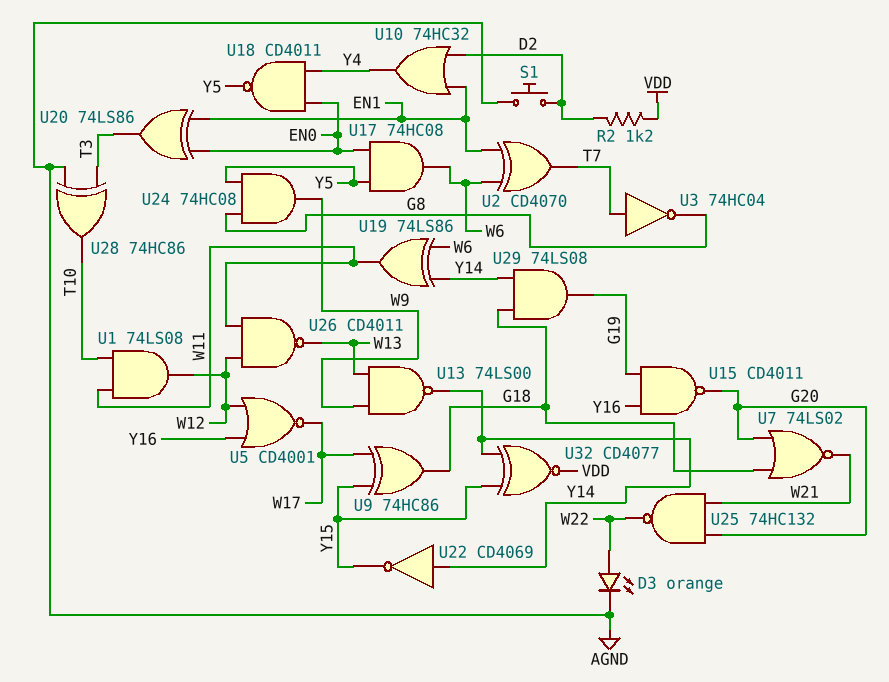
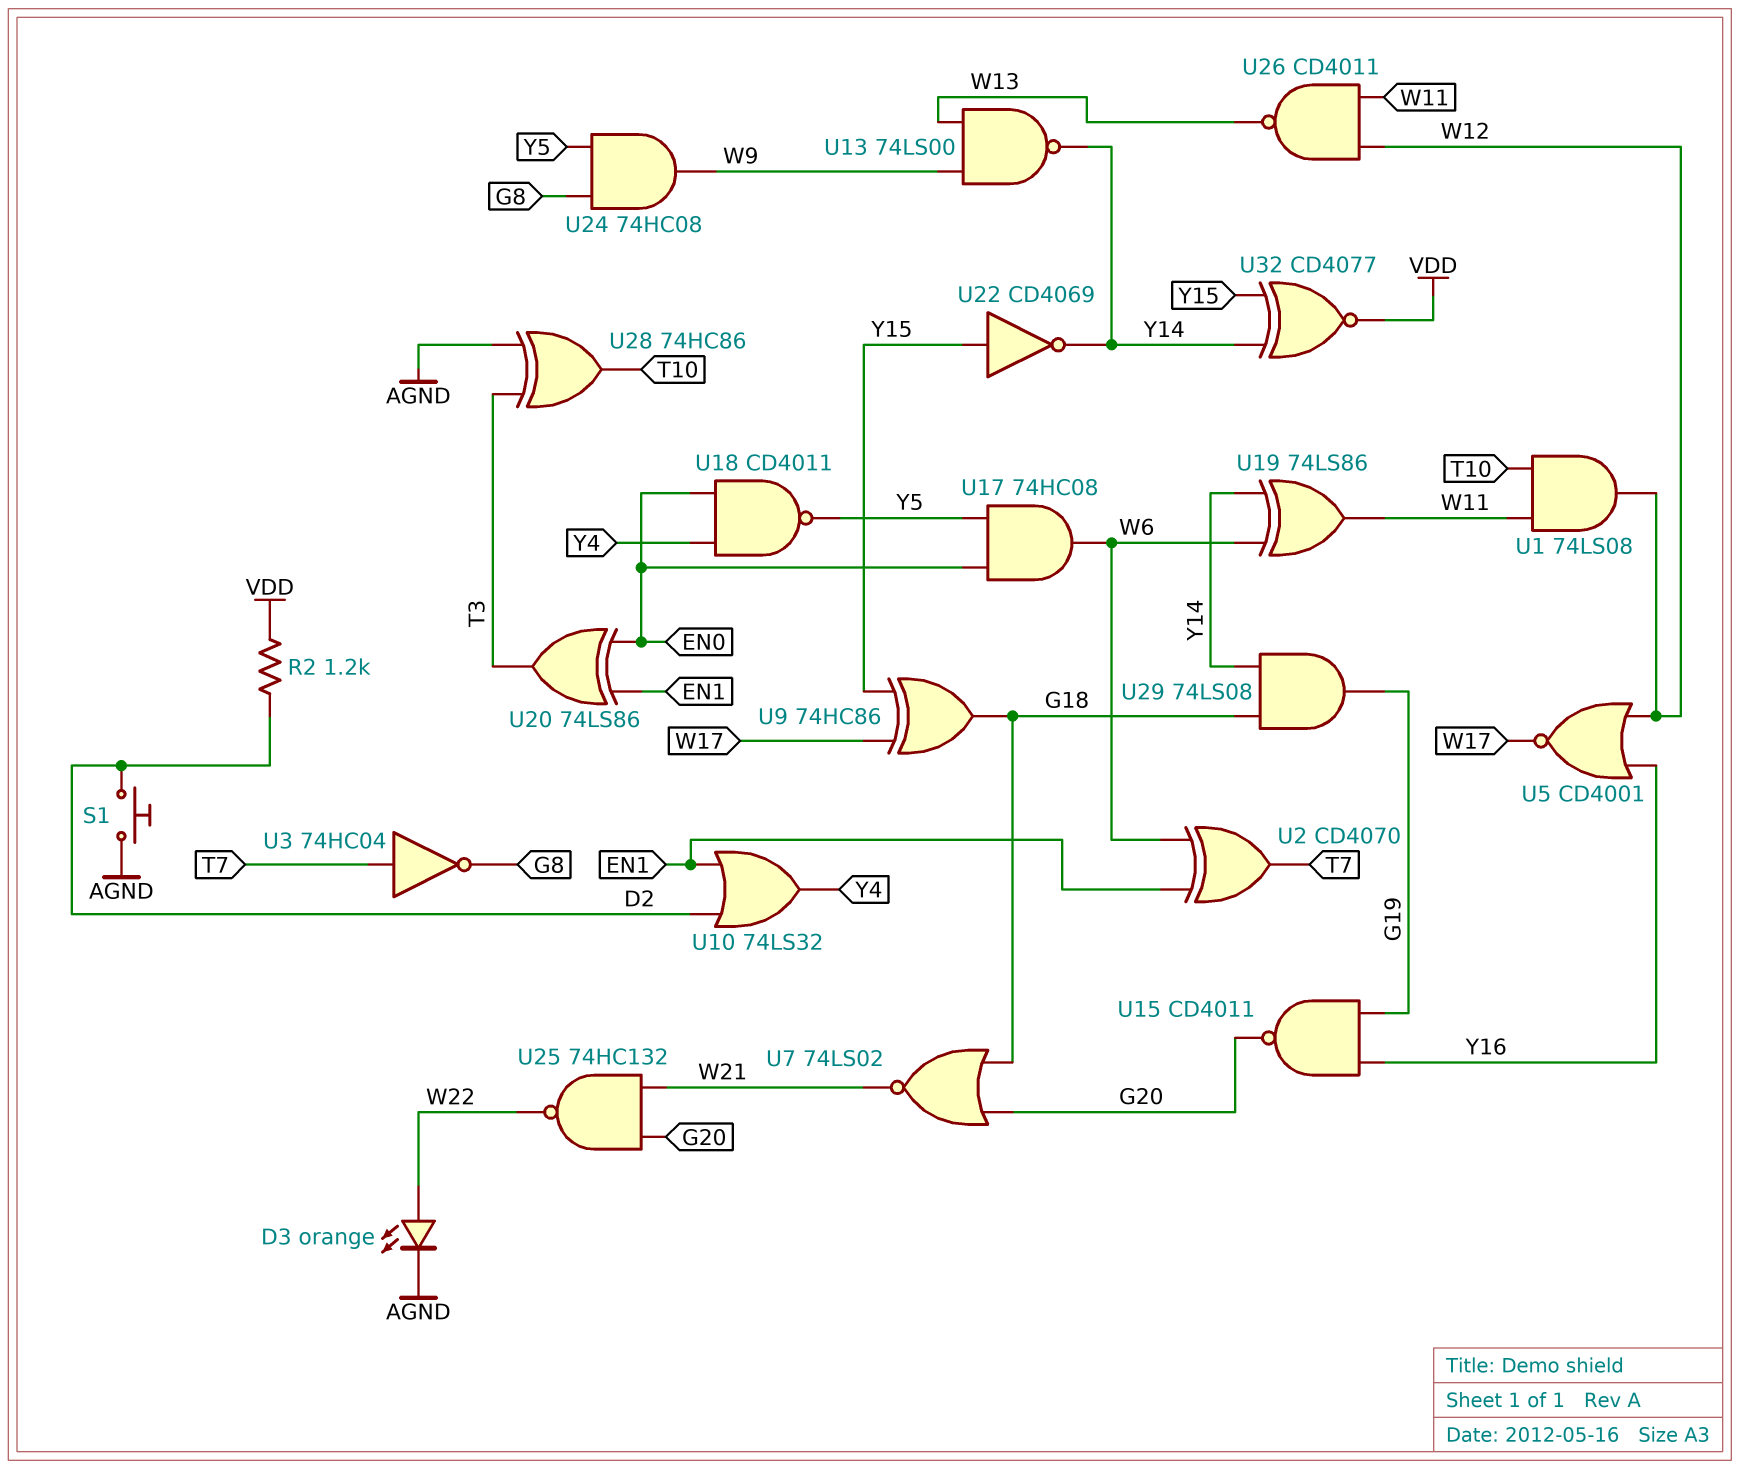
U10: OR 74HC32 (in D2, in EN1, out Y4) -> OR 74LS32 (in D2, in EN1, out Y4)
U22: NOT CD4069 (in Y14, out Y15) -> NOT CD4069 (in Y15, out Y14)

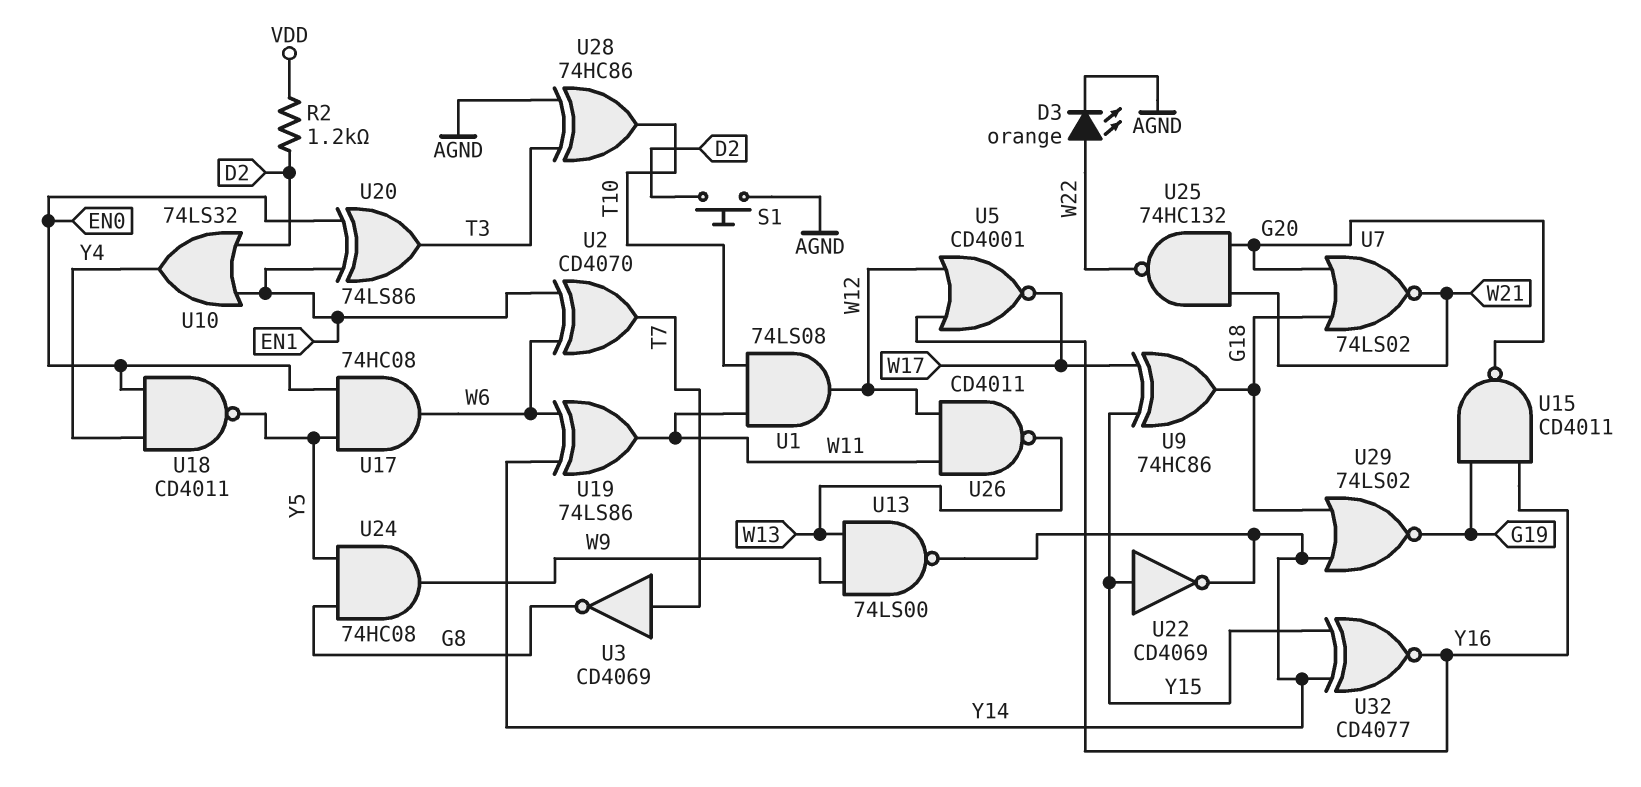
U3: NOT 74HC04 (in T7, out G8) -> NOT CD4069 (in T7, out G8)
U29: AND 74LS08 (in G18, in Y14, out G19) -> NOR 74LS02 (in G18, in Y14, out G19)
U32: XNOR CD4077 (in Y14, in Y15, out VDD) -> XNOR CD4077 (in Y14, in Y15, out Y16)

